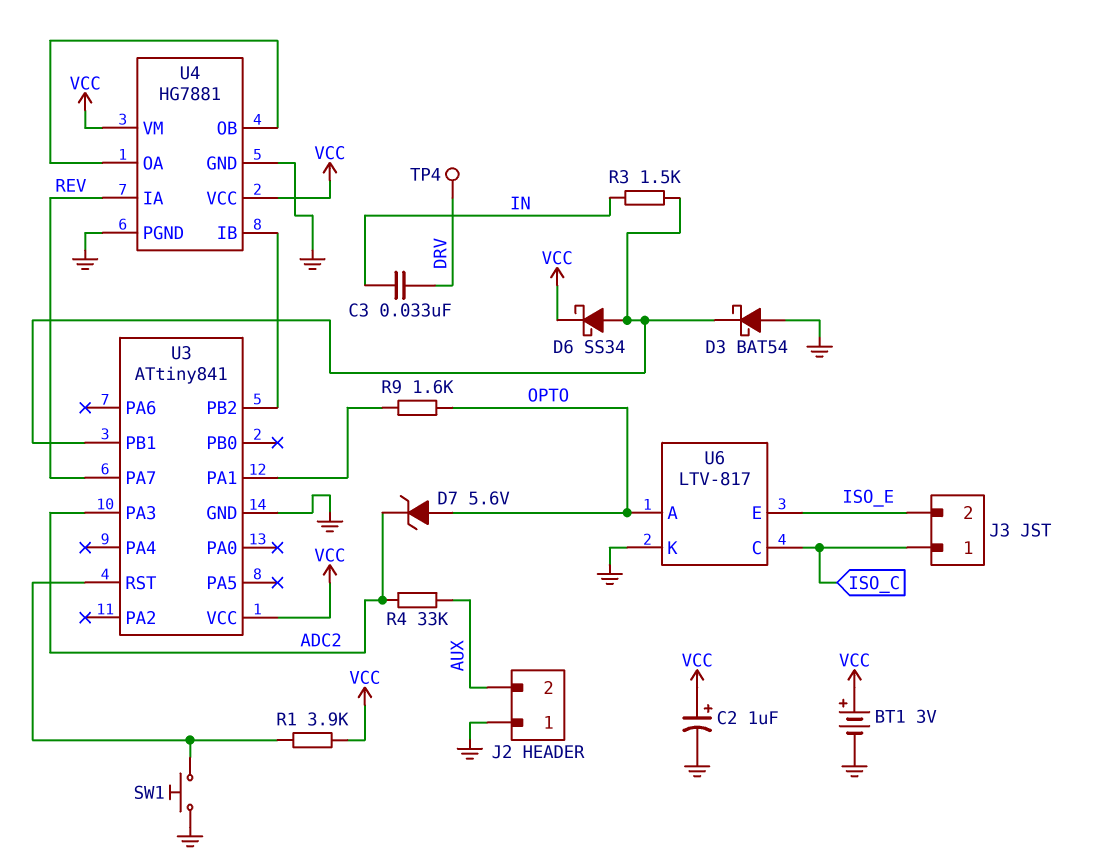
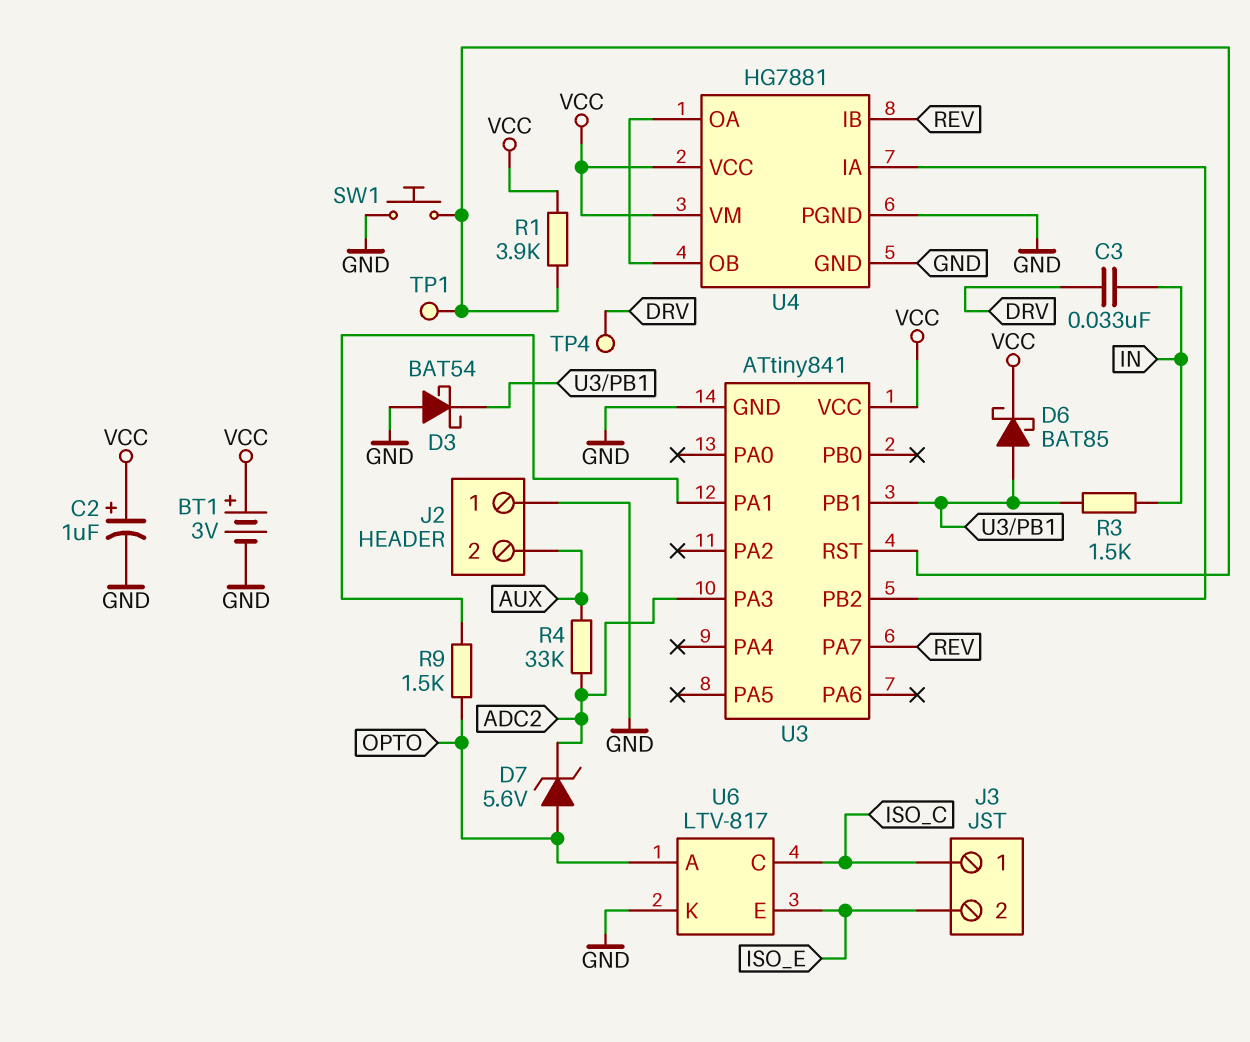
D6: schottky SS34 (A U3/PB1, K VCC) -> schottky BAT85 (A U3/PB1, K VCC)
R9: 1.6k (OPTO, U3/PA1) -> 1.5k (OPTO, U3/PA1)
TP1: none -> test point (U3/RST)
U4 pin IA: REV -> U3/PB2
U4 pin IB: U3/PB2 -> REV

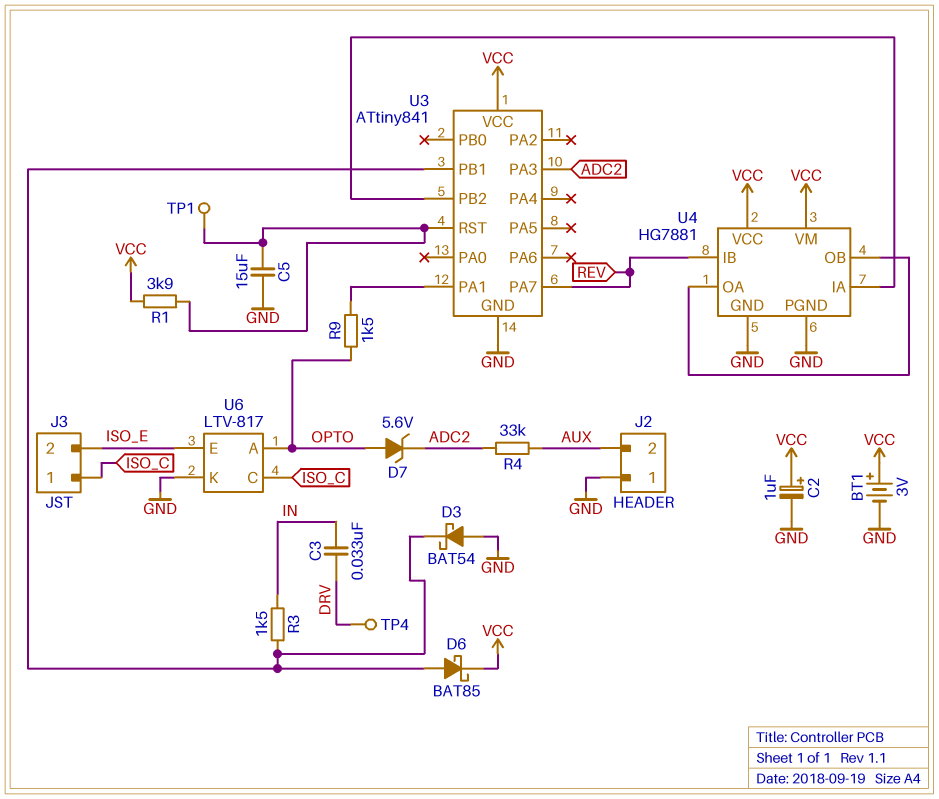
C5: none -> 15uF (GND, U3/RST)
SW1: button (GND, U3/RST) -> none

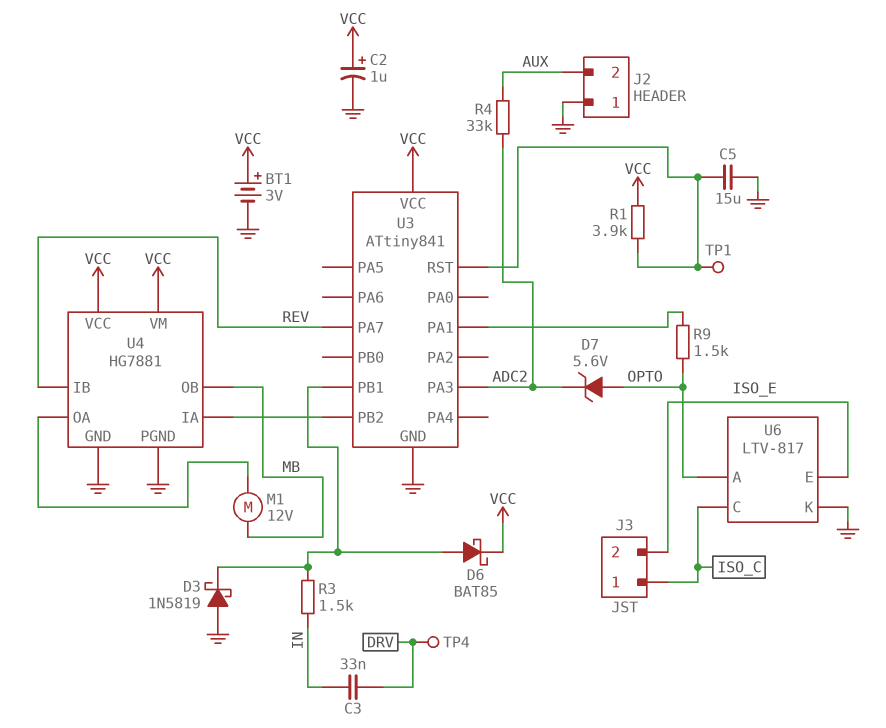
D3: schottky BAT54 (A GND, K U3/PB1) -> schottky 1N5819 (A GND, K U3/PB1)
M1: none -> motor 12V (MB, U4/OA)
U4 pin OB: U4/OA -> MB

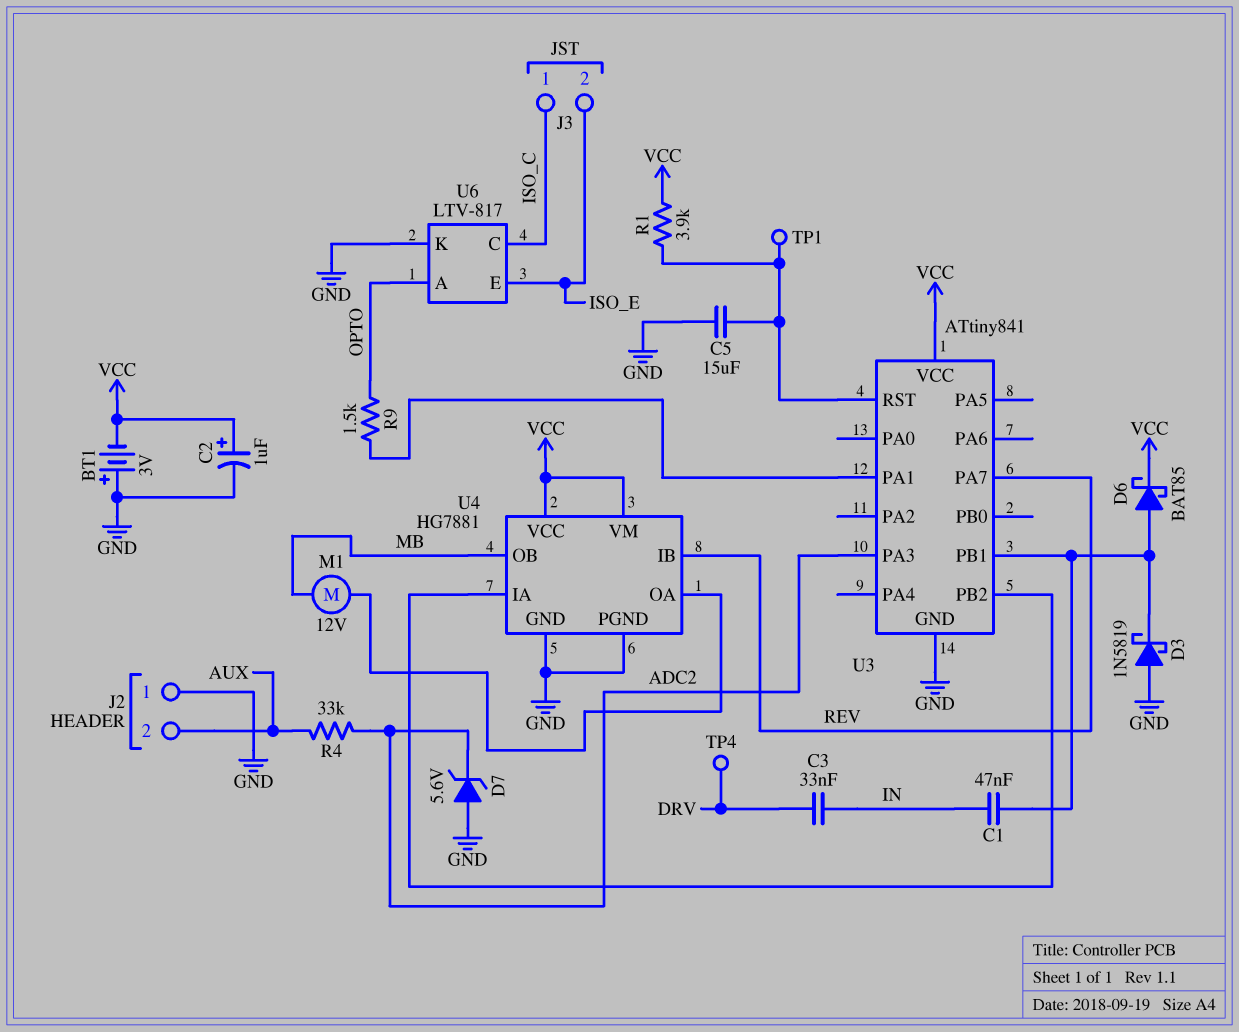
BT1: 3V (plus VCC, minus GND) -> 3V (plus GND, minus VCC)
C1: none -> 47nF (IN, U3/PB1)
D7: zener 5.6V (A OPTO, K ADC2) -> zener 5.6V (A GND, K ADC2)
R3: 1.5k (IN, U3/PB1) -> none

